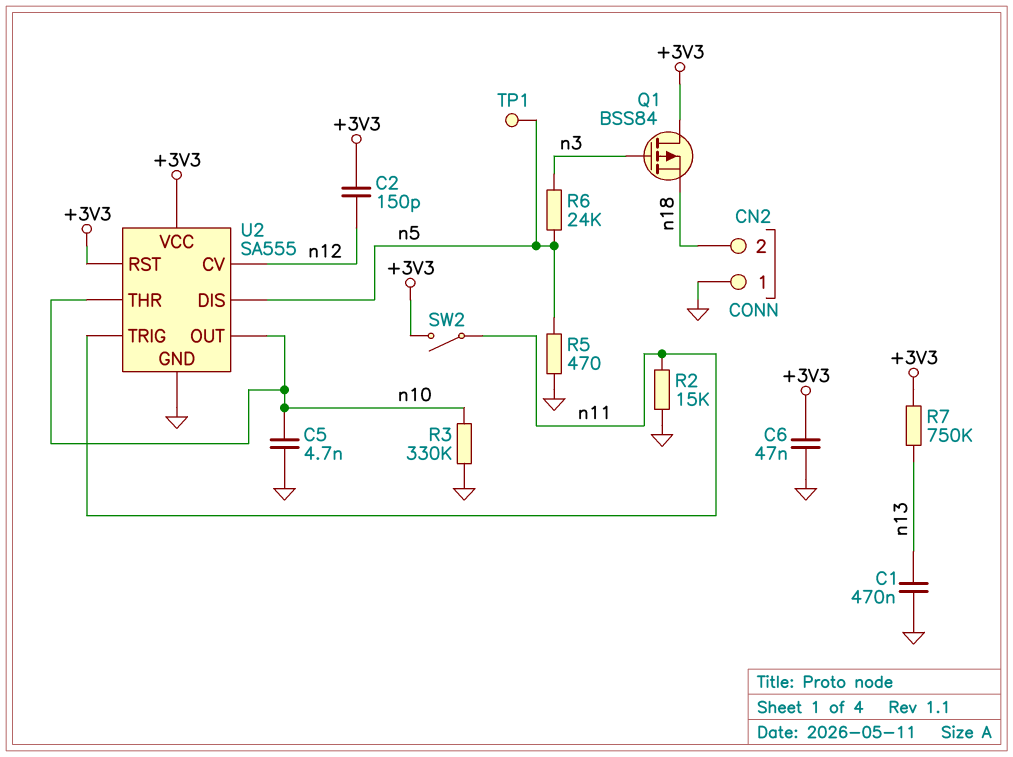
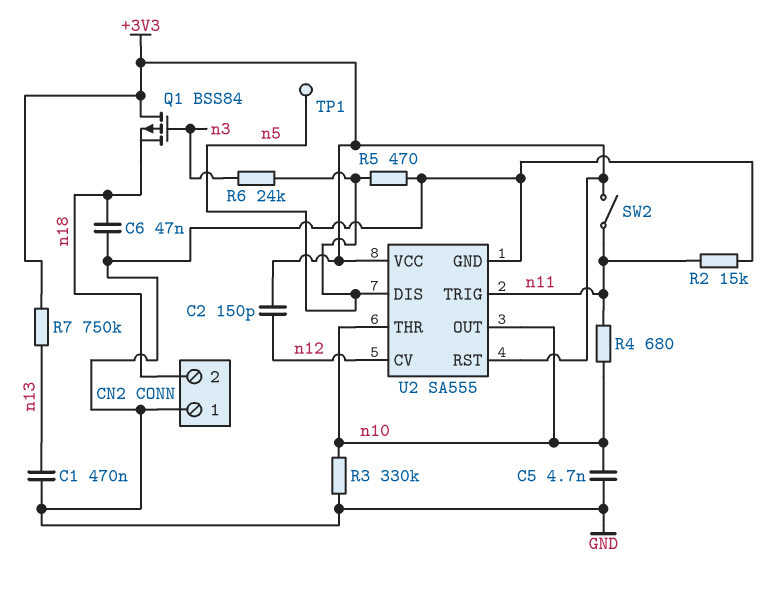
C6: 47nF (+3V3, GND) -> 47nF (GND, n18)
R4: none -> 680 (n10, n11)

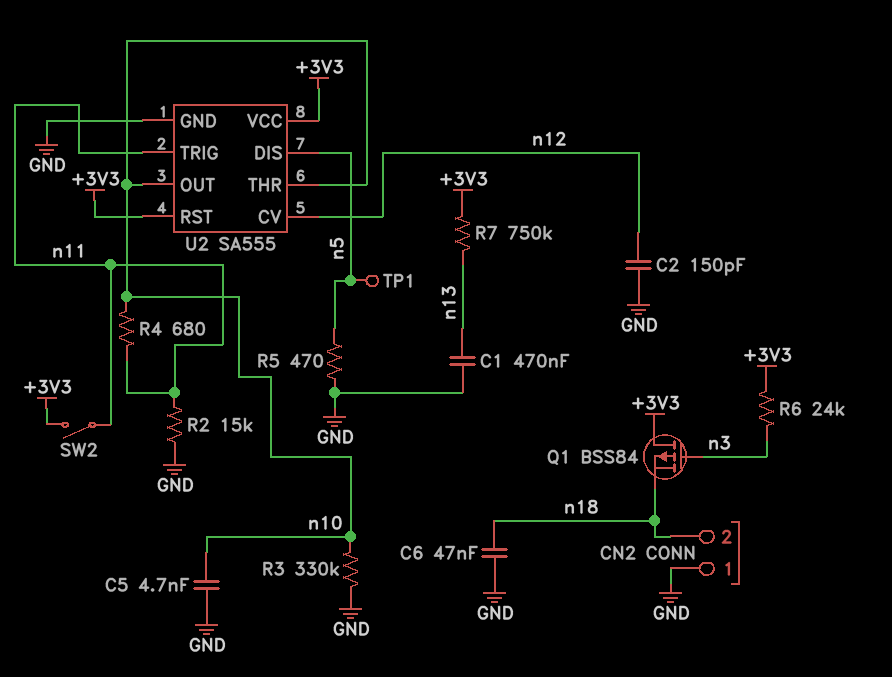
C2: 150pF (+3V3, n12) -> 150pF (GND, n12)
R6: 24k (n3, n5) -> 24k (+3V3, n3)

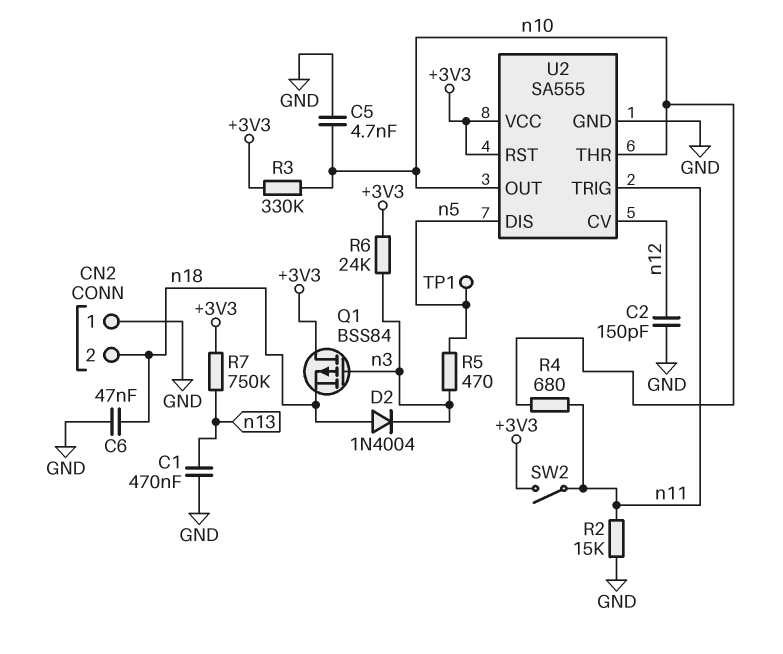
D2: none -> diode 1N4004 (A n18, K n3)
R3: 330k (GND, n10) -> 330k (+3V3, n10)
R5: 470 (GND, n5) -> 470 (n3, n5)

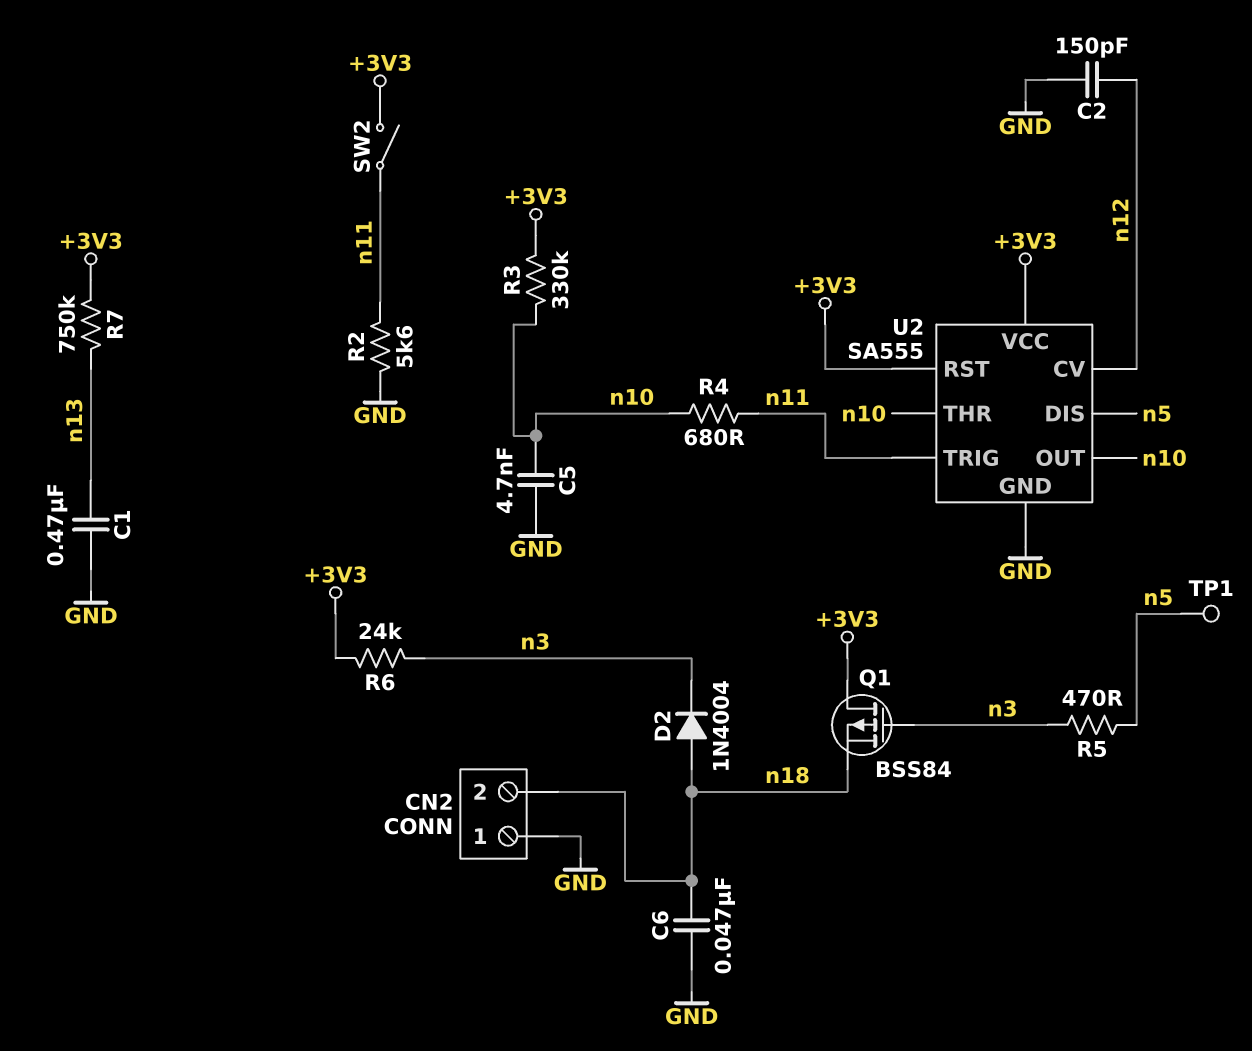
R2: 15k (GND, n11) -> 5.6k (GND, n11)

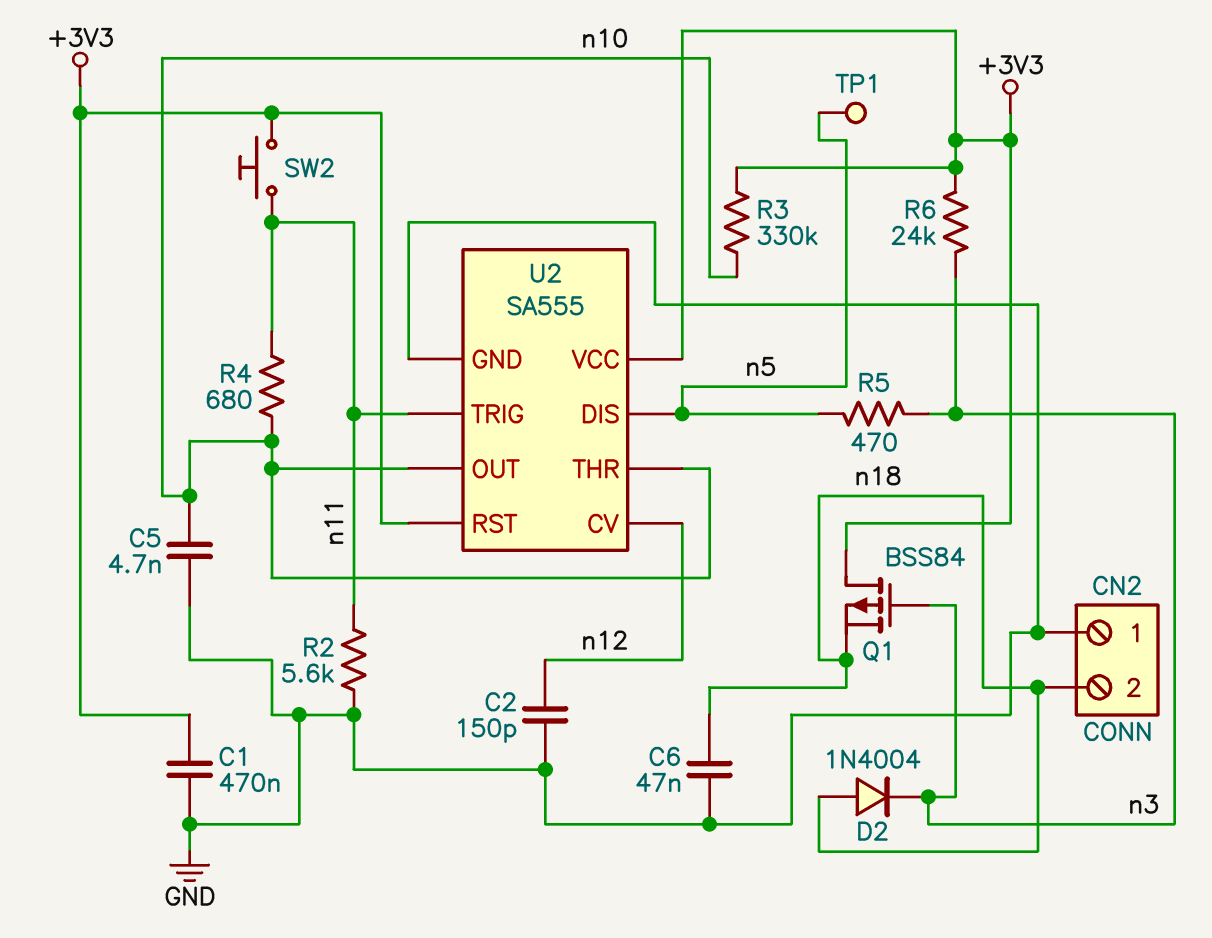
C1: 470nF (GND, n13) -> 470nF (+3V3, GND)
R7: 750k (+3V3, n13) -> none
SW2: switch (+3V3, n11) -> button (+3V3, n11)

